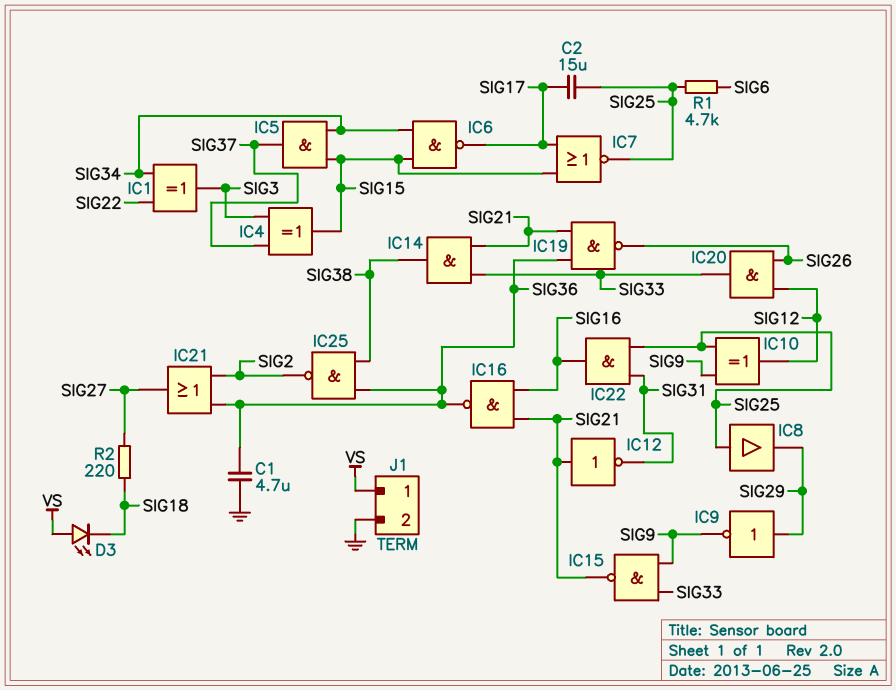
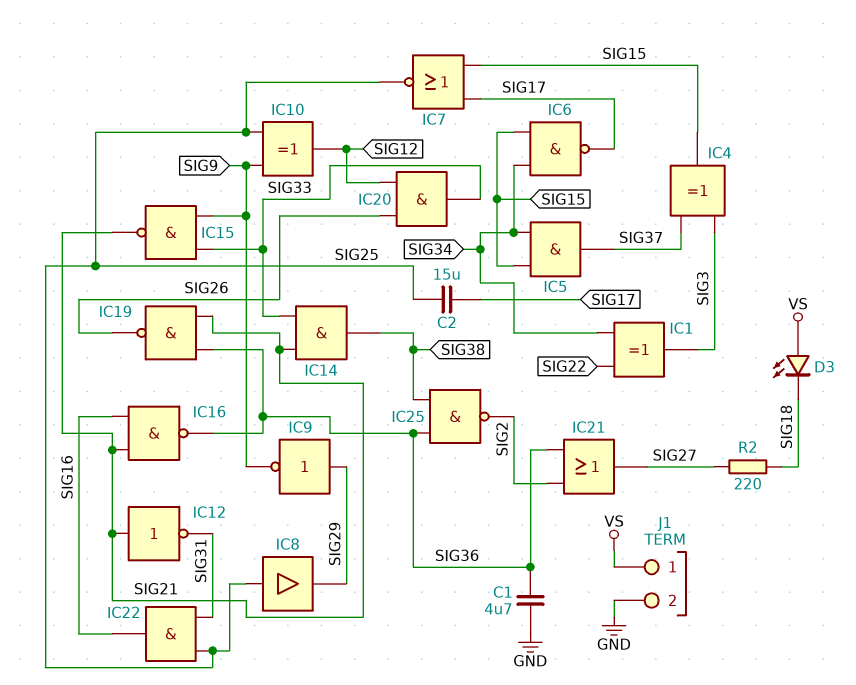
R1: 4.7k (SIG6, SIG25) -> none

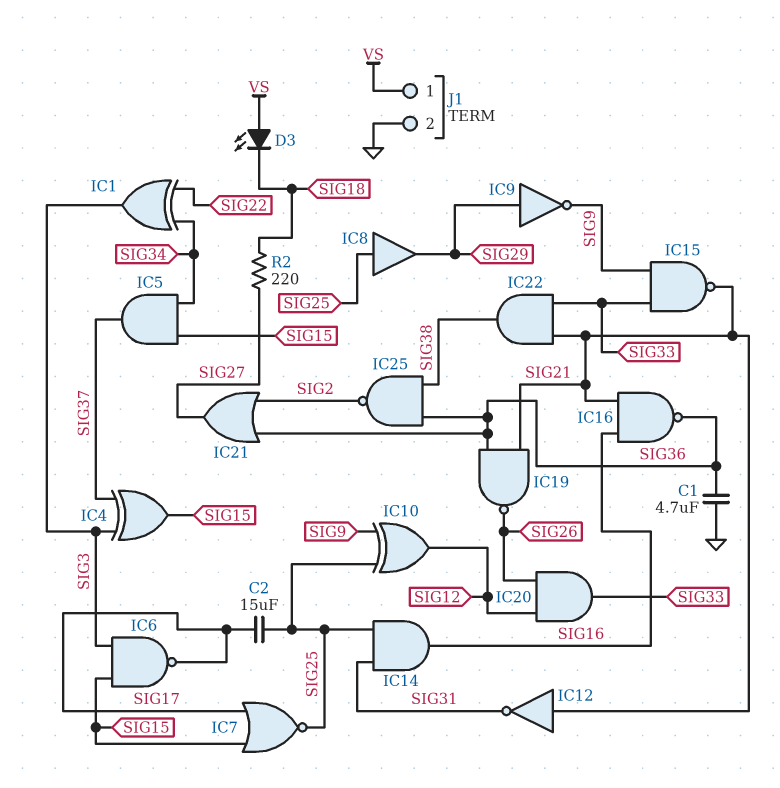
IC6: NAND (in SIG15, in SIG34, out SIG17) -> NAND (in SIG3, in SIG15, out SIG17)
IC14: AND (in SIG21, in SIG33, out SIG38) -> AND (in SIG25, in SIG31, out SIG16)
IC22: AND (in SIG25, in SIG31, out SIG16) -> AND (in SIG21, in SIG33, out SIG38)

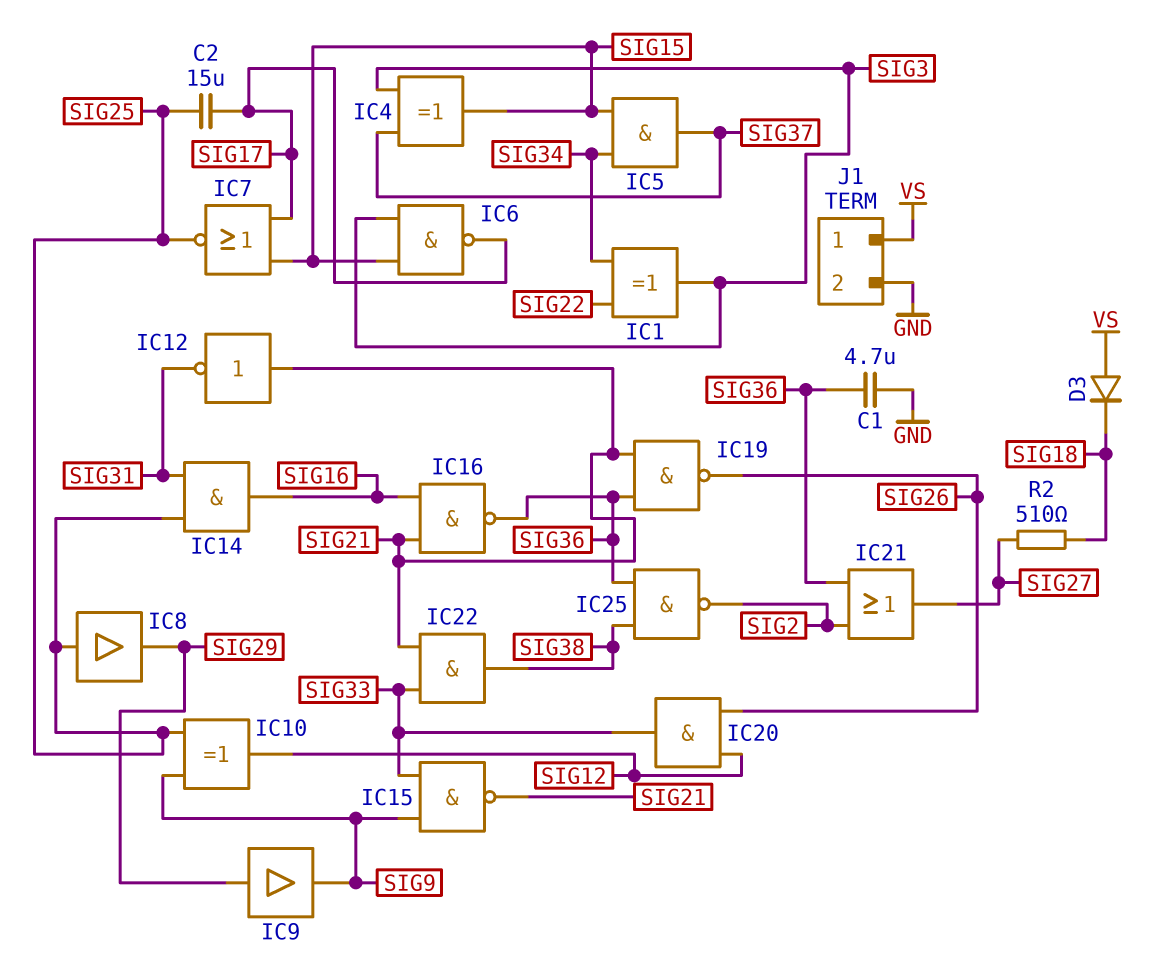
D3: LED (A VS, K SIG18) -> diode (A VS, K SIG18)
IC9: NOT (in SIG29, out SIG9) -> buffer (in SIG29, out SIG9)
R2: 220 (SIG18, SIG27) -> 510 (SIG18, SIG27)

